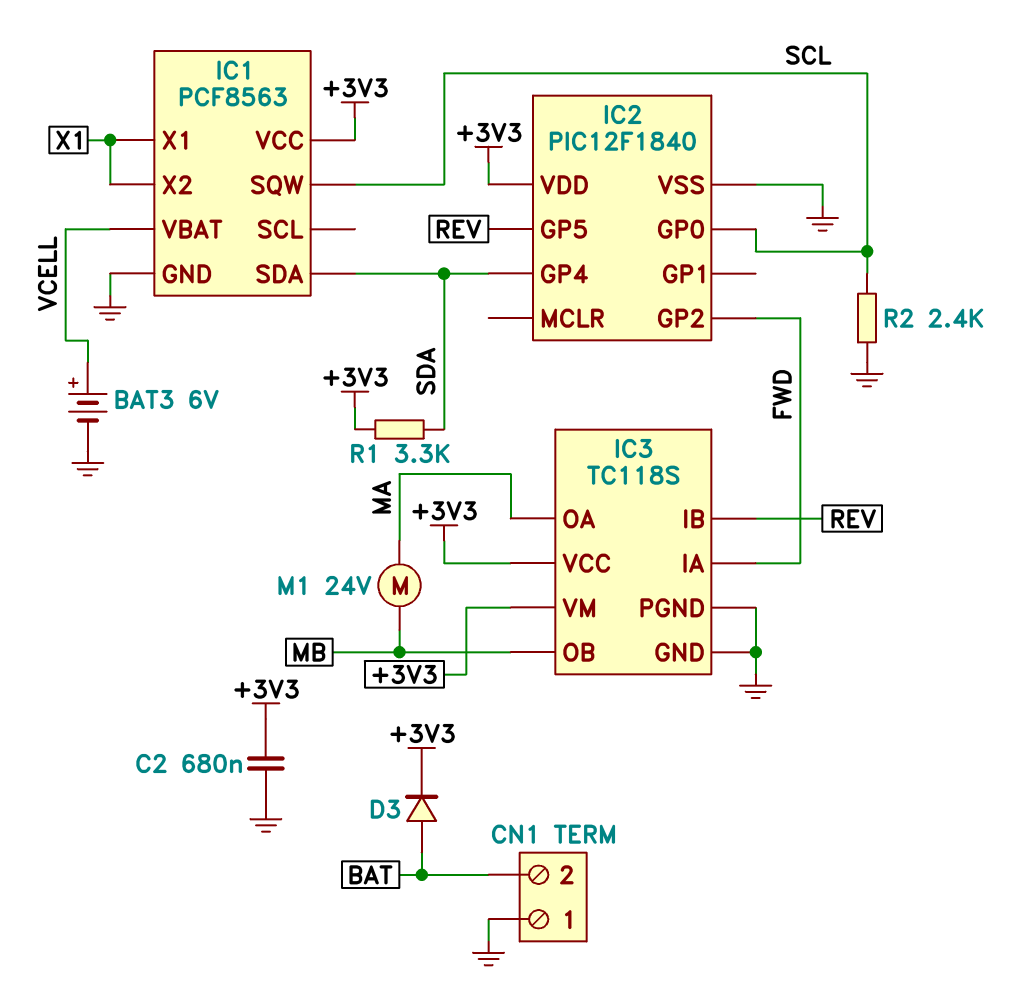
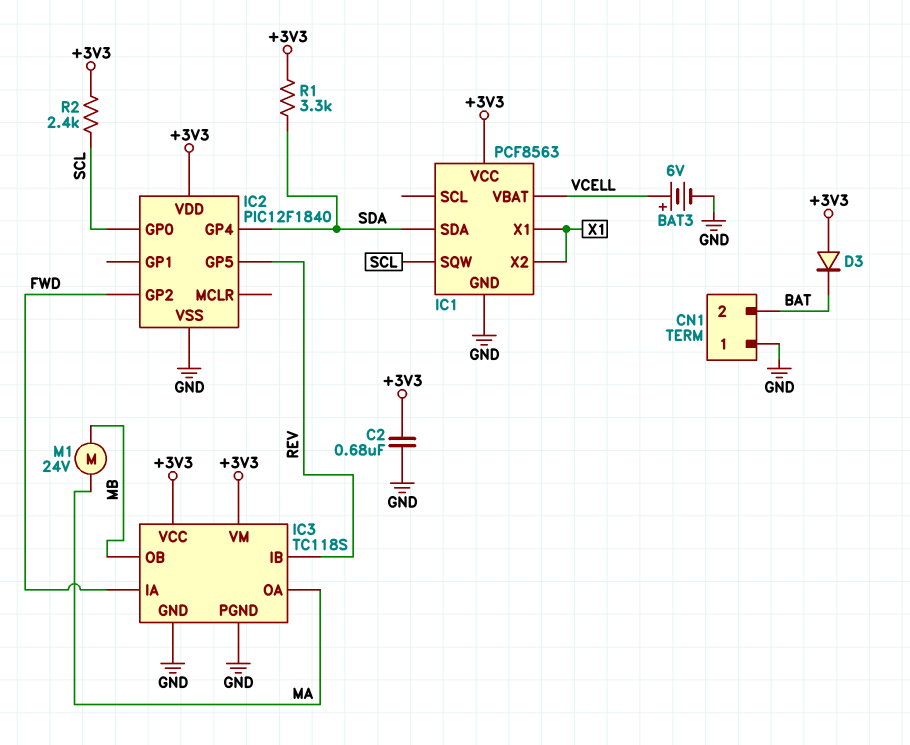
D3: diode (A BAT, K +3V3) -> diode (A +3V3, K BAT)
R2: 2.4k (GND, SCL) -> 2.4k (+3V3, SCL)

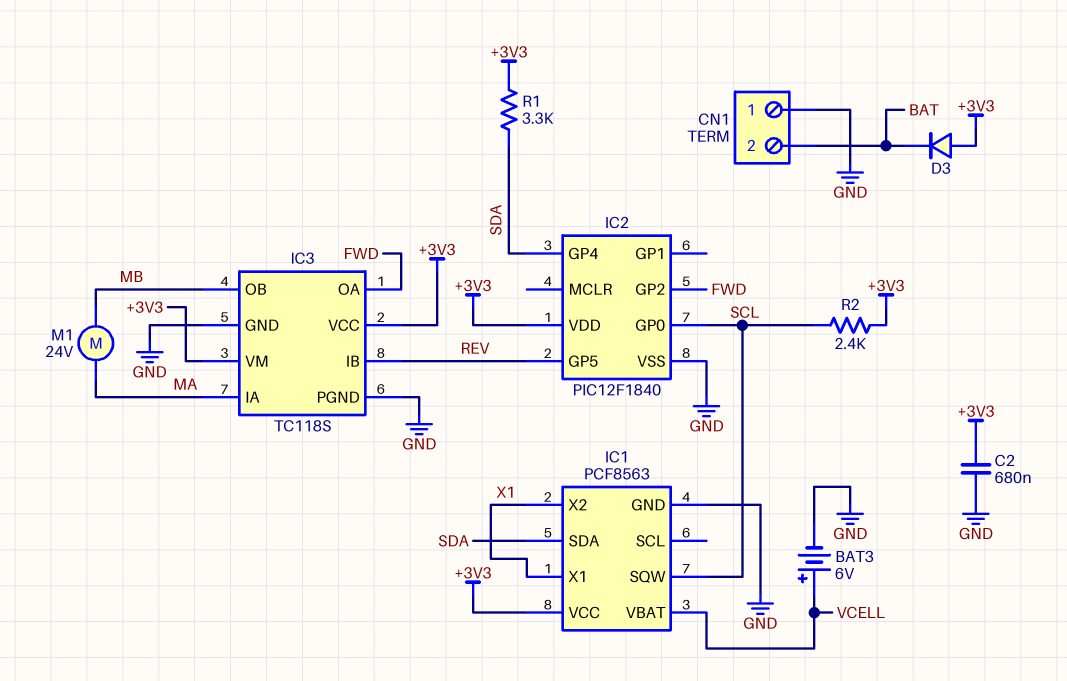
IC3 pin IA: FWD -> MA
IC3 pin OA: MA -> FWD

